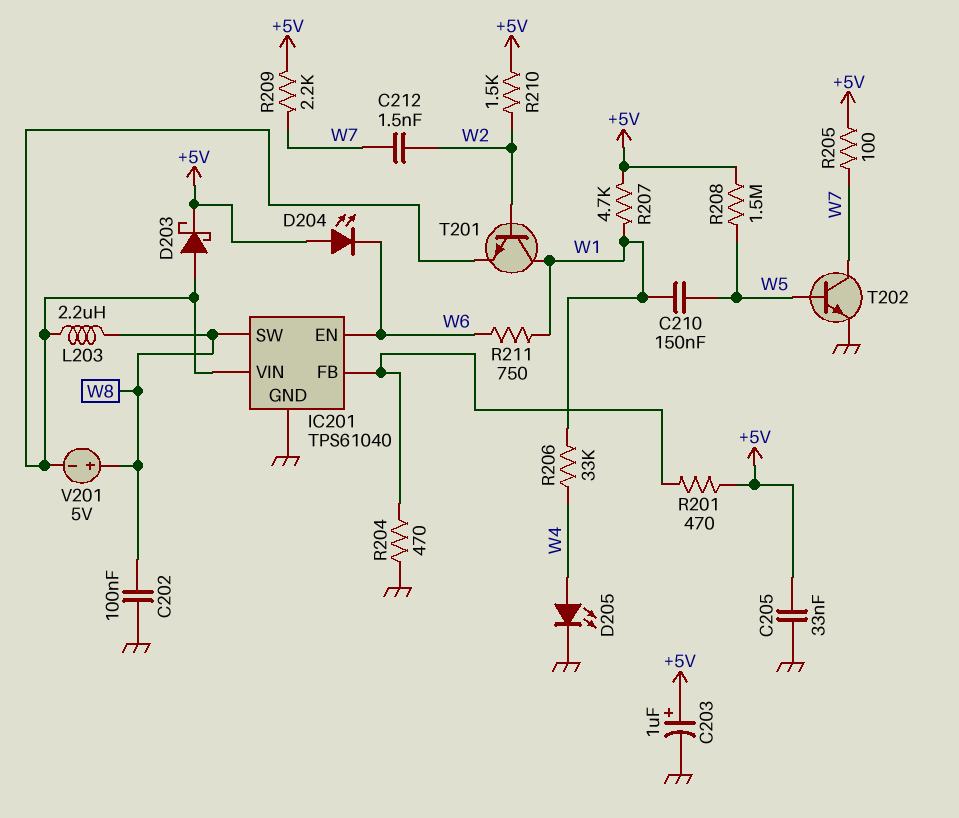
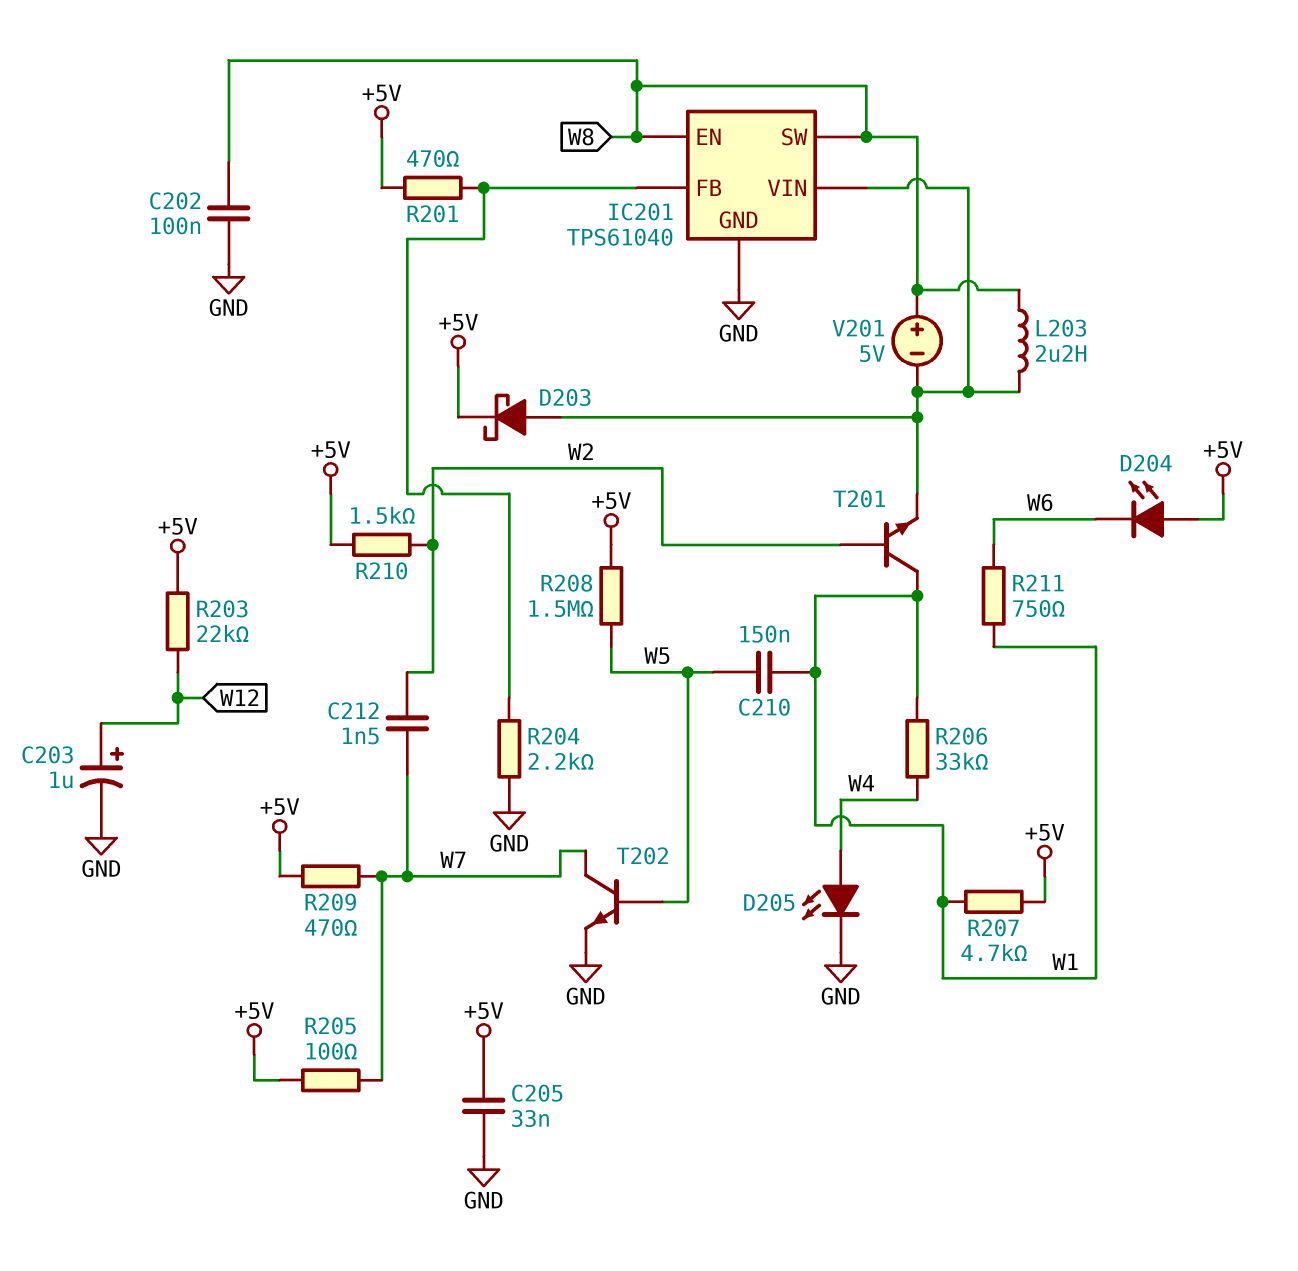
C203: 1uF (plus +5V, minus GND) -> 1uF (plus W12, minus GND)
IC201 pin EN: W6 -> W8
R203: none -> 22k (+5V, W12)
R204: 470 (GND, IC201/FB) -> 2.2k (GND, IC201/FB)
R209: 2.2k (+5V, W7) -> 470 (+5V, W7)

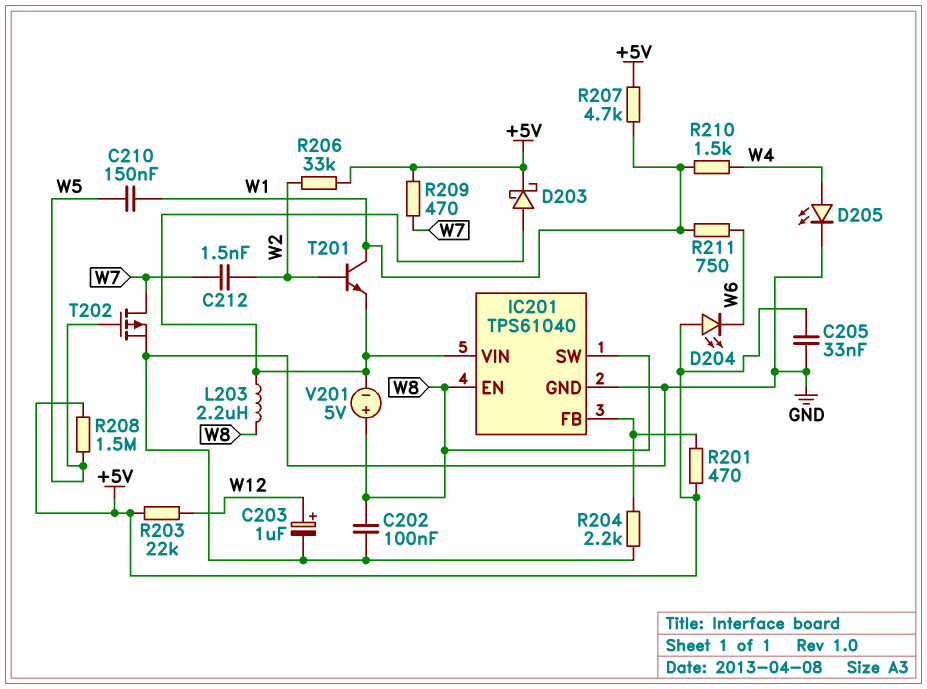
R205: 100 (+5V, W7) -> none
R206: 33k (W1, W4) -> 33k (+5V, W2)
R210: 1.5k (+5V, W2) -> 1.5k (W1, W4)
T202: NPN (B W5, C W7, E GND) -> PMOS (G W5, D W7, S GND)

